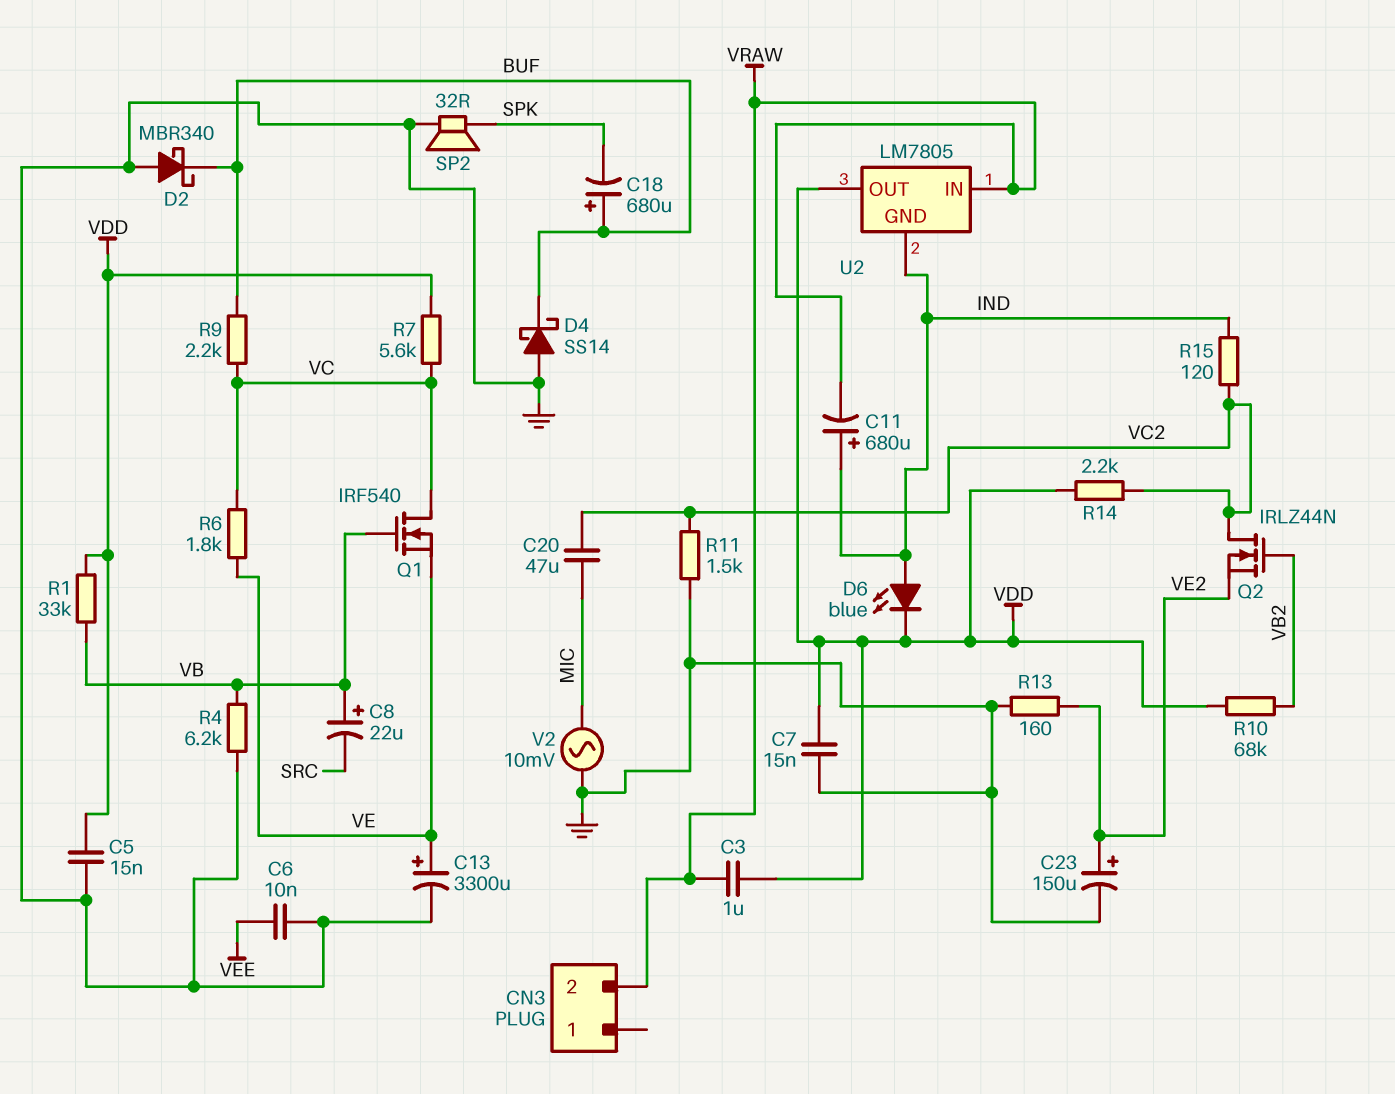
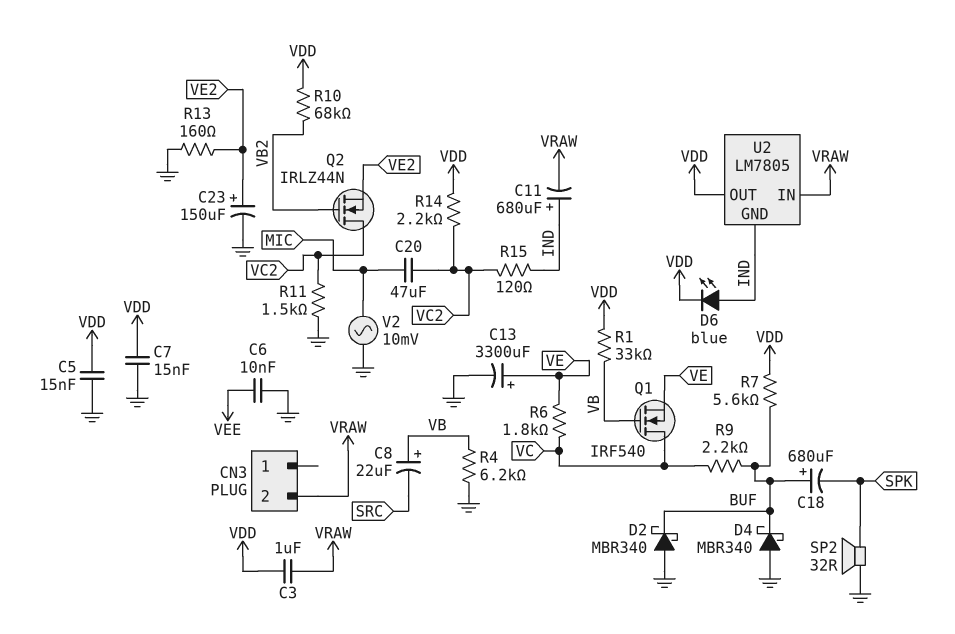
D4: schottky SS14 (A GND, K BUF) -> schottky MBR340 (A GND, K BUF)
R7: 5.6k (VC, VDD) -> 5.6k (BUF, VDD)

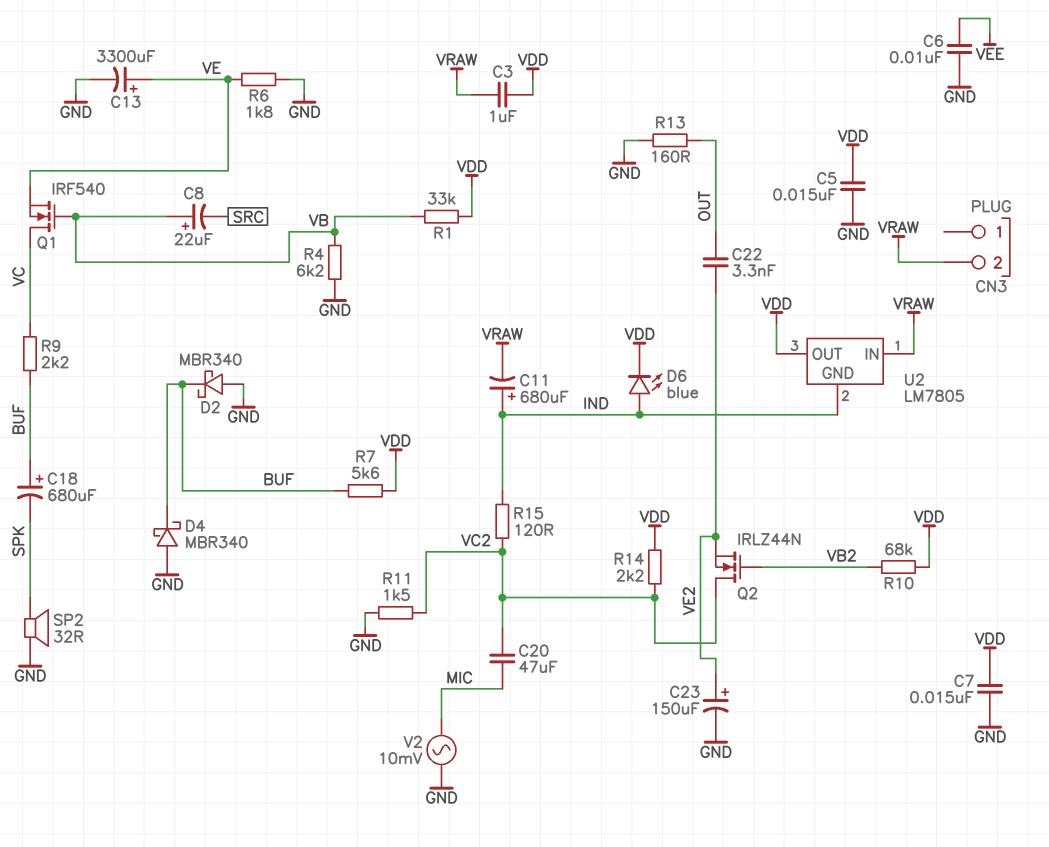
C22: none -> 3.3nF (OUT, VE2)
R6: 1.8k (VC, VE) -> 1.8k (GND, VE)
R13: 160 (GND, VE2) -> 160 (GND, OUT)

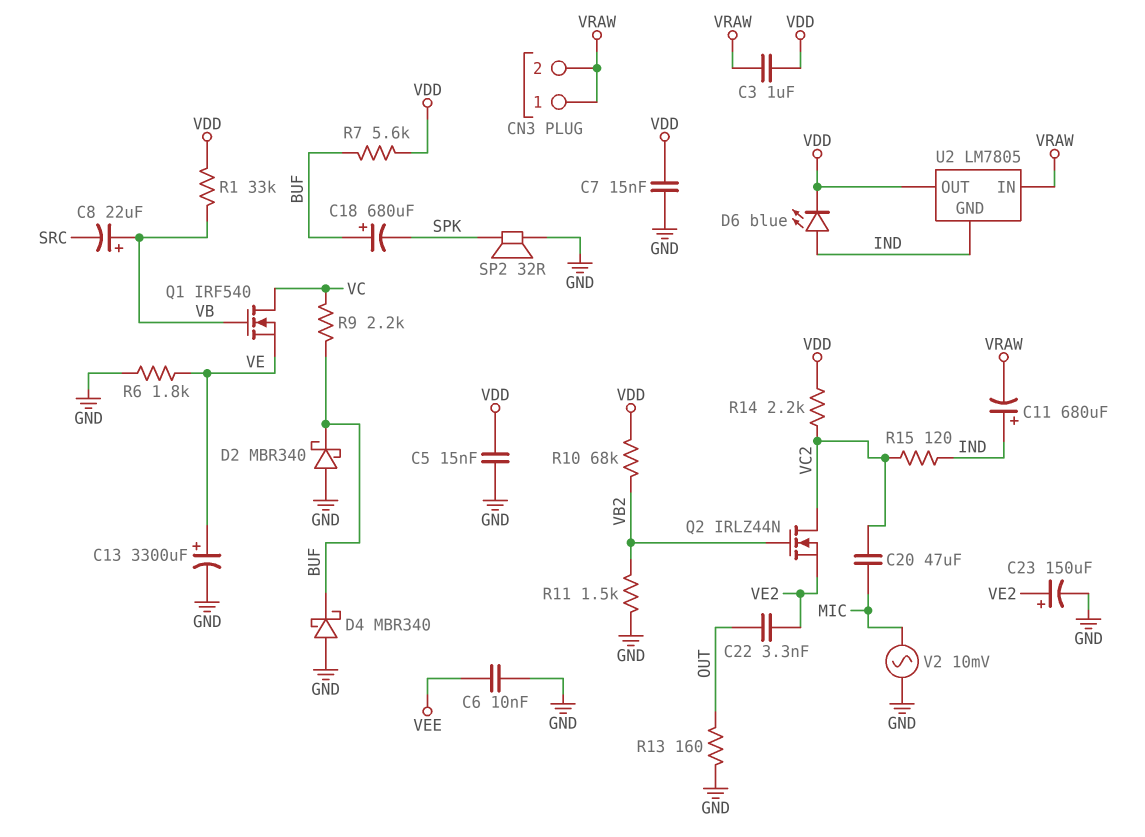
CN3 pin 1: none -> VRAW
R4: 6.2k (GND, VB) -> none
R11: 1.5k (GND, VC2) -> 1.5k (GND, VB2)

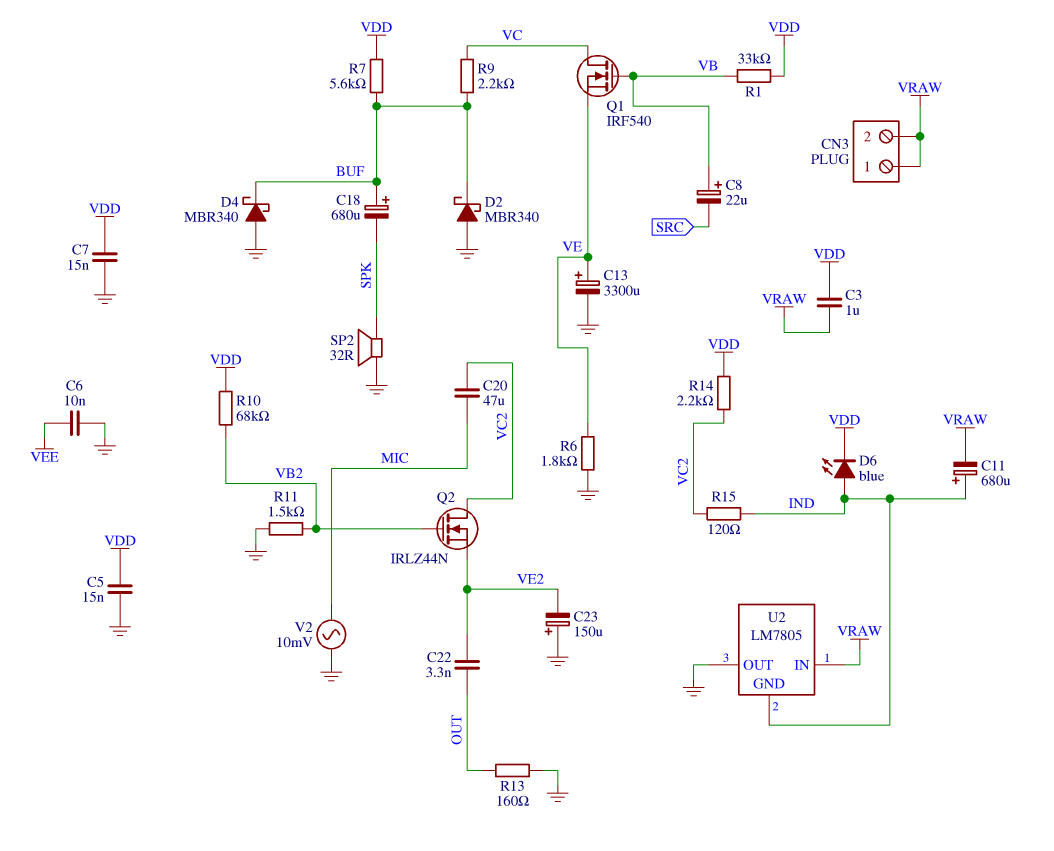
C23: 150uF (plus VE2, minus GND) -> 150uF (plus GND, minus VE2)
U2 pin OUT: VDD -> GND

